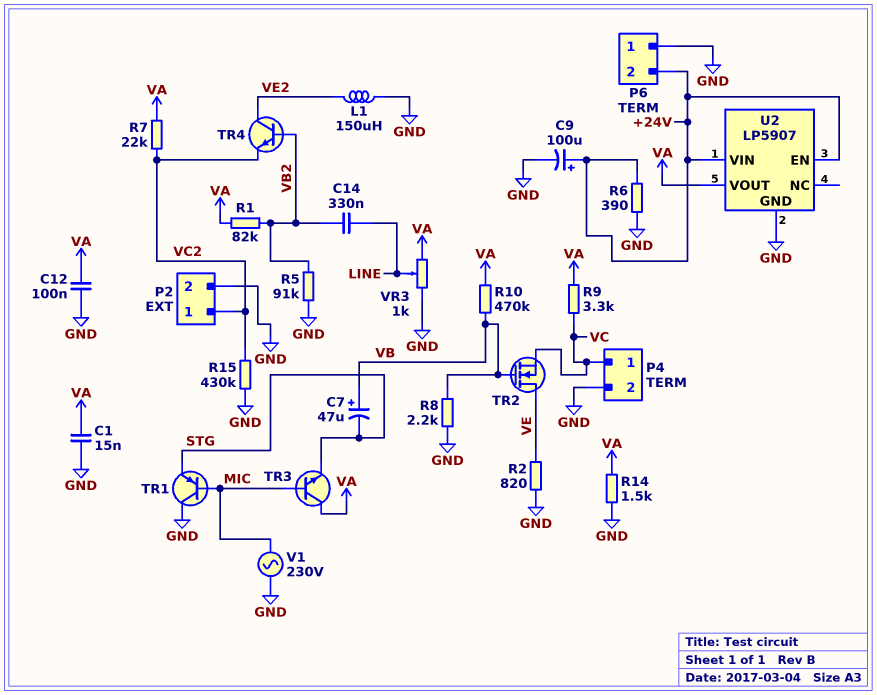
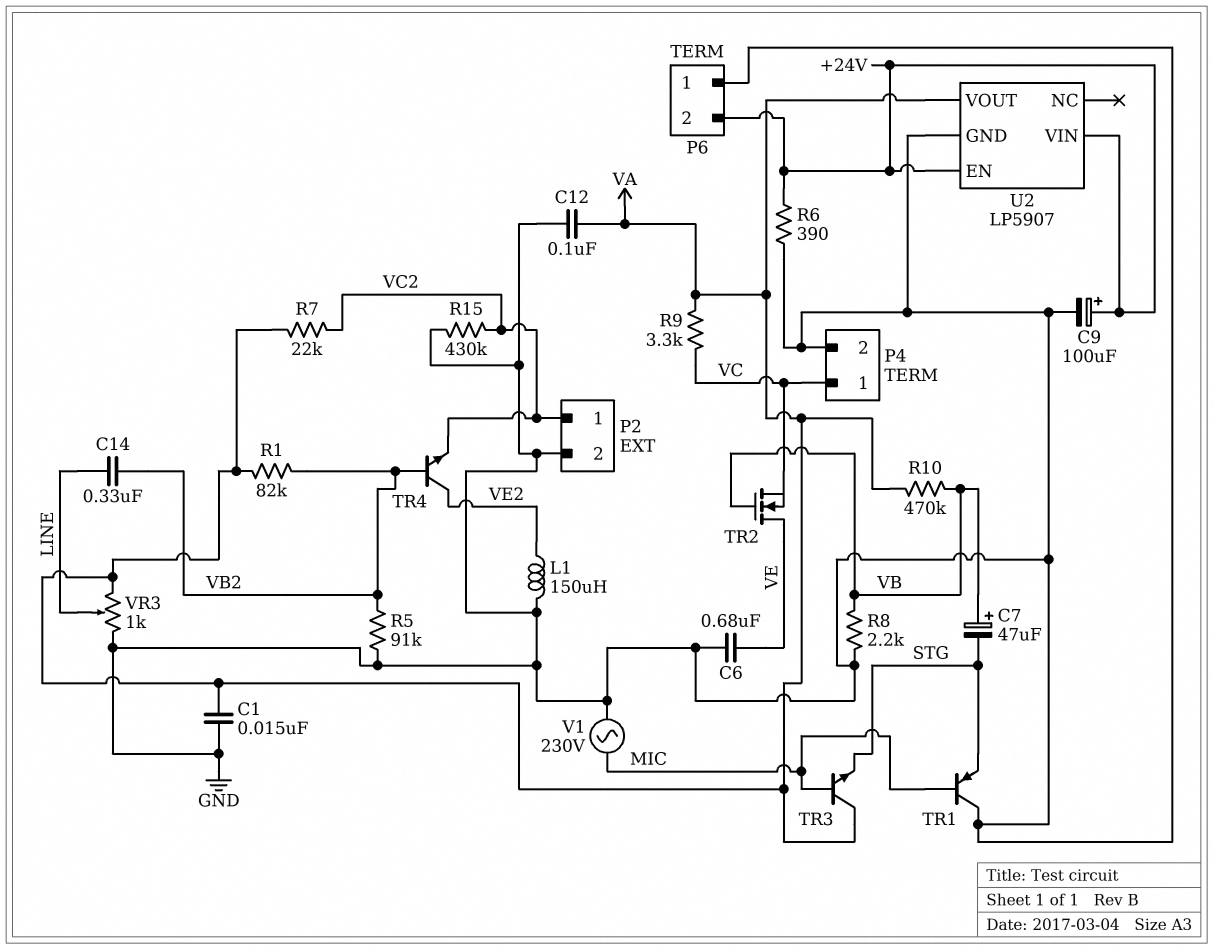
C6: none -> 680nF (GND, VE)
R2: 820 (GND, VE) -> none
R14: 1.5k (GND, VA) -> none

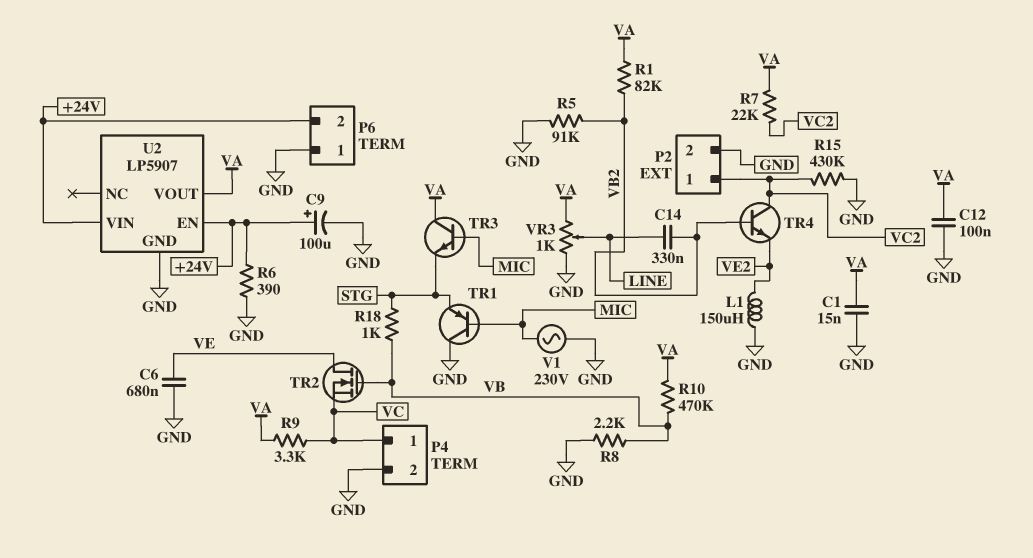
C7: 47uF (plus VB, minus STG) -> none
R18: none -> 1k (STG, VB)
TR4: NPN (B VB2, C VE2, E VC2) -> NPN (B VB2, C VC2, E VE2)

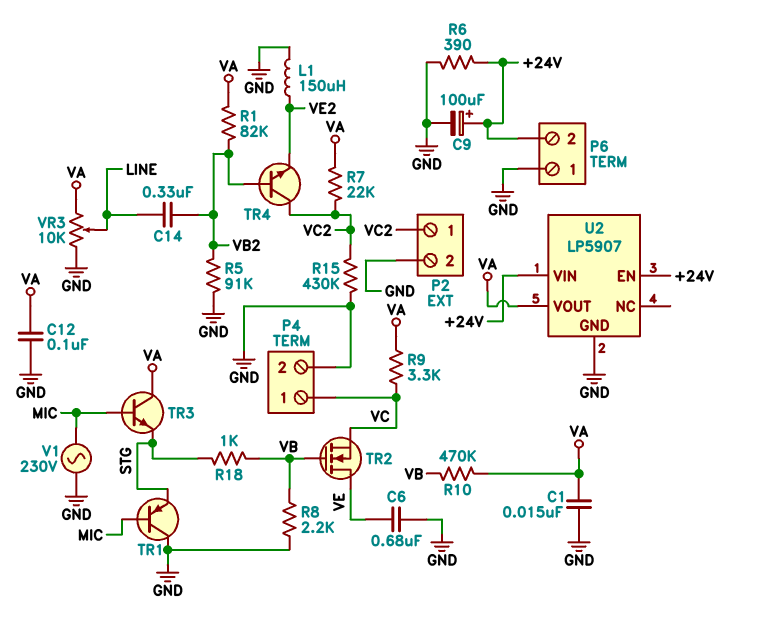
VR3: 1k (GND, VA, wiper LINE) -> 10k (GND, VA, wiper LINE)

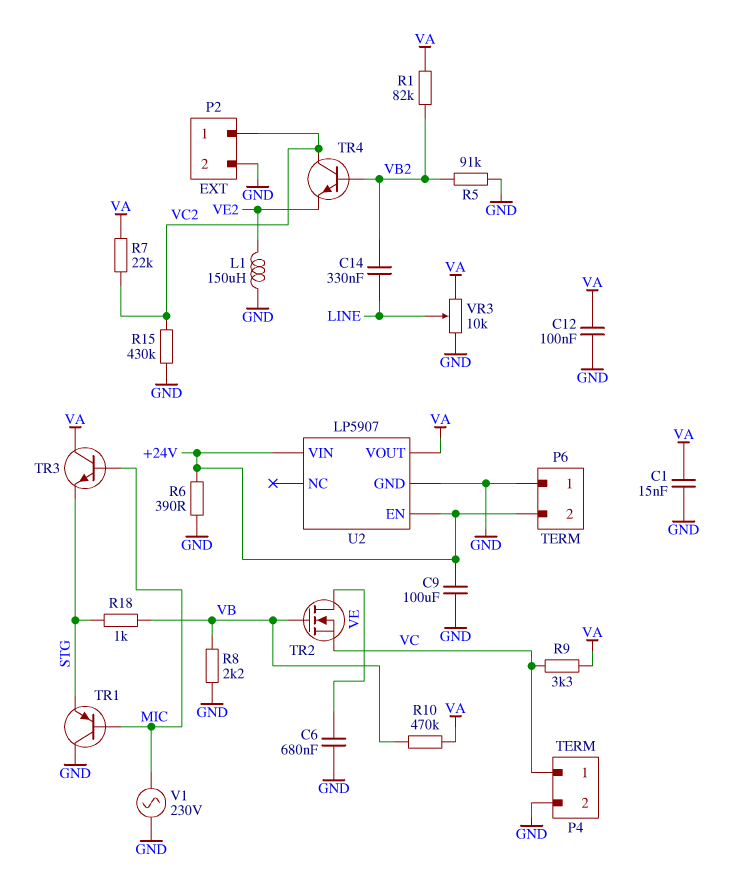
C9: 100uF (plus +24V, minus GND) -> 100uF (+24V, GND)

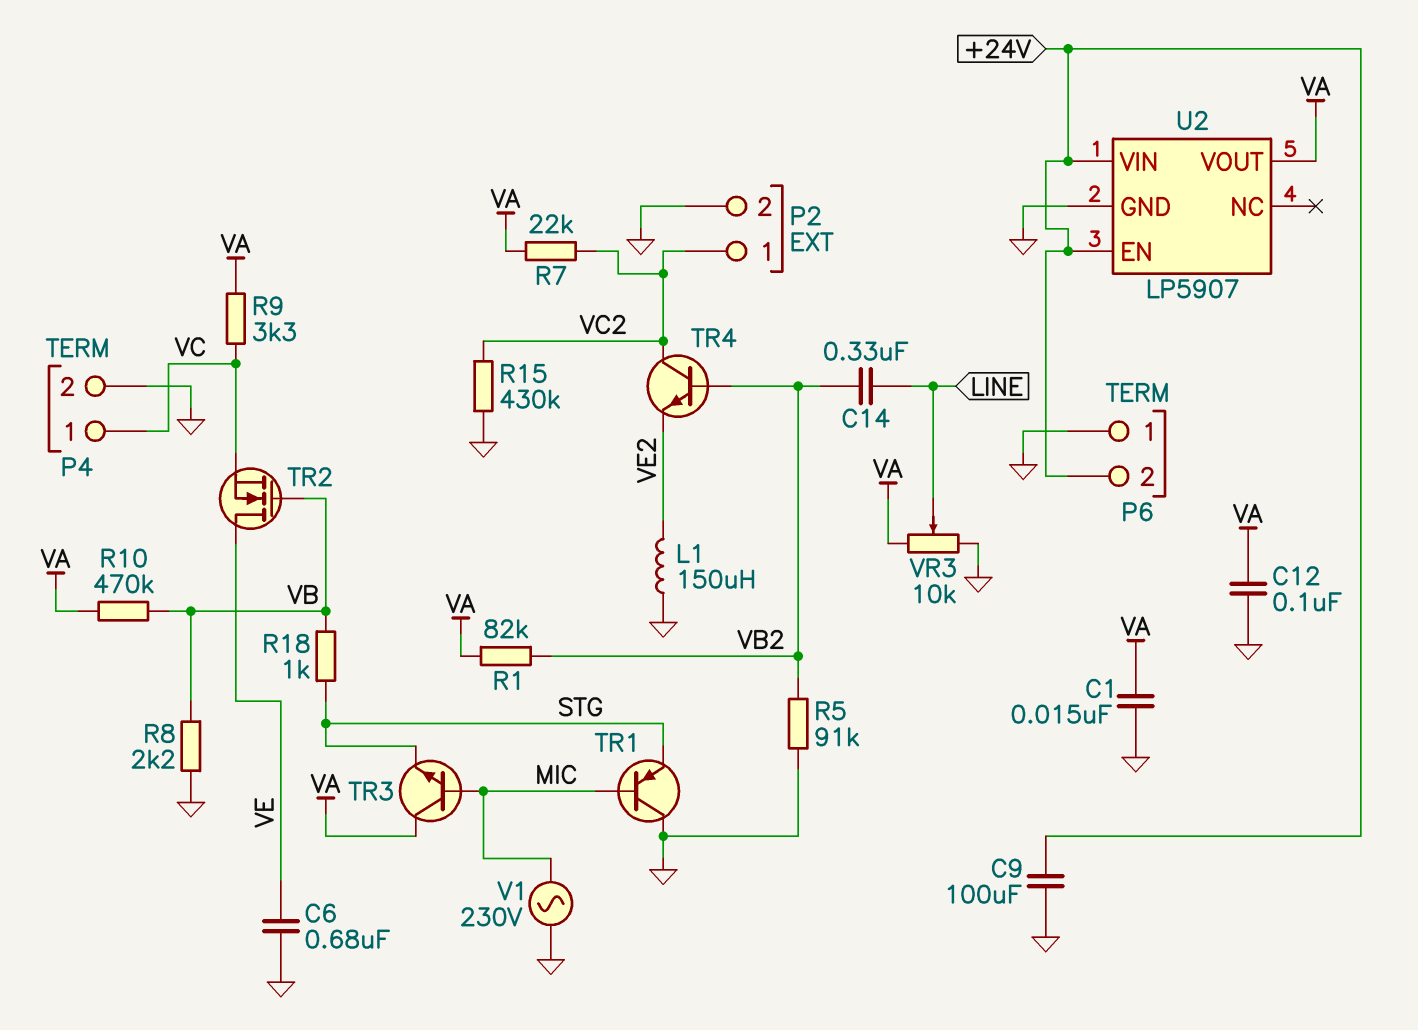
R6: 390 (+24V, GND) -> none

